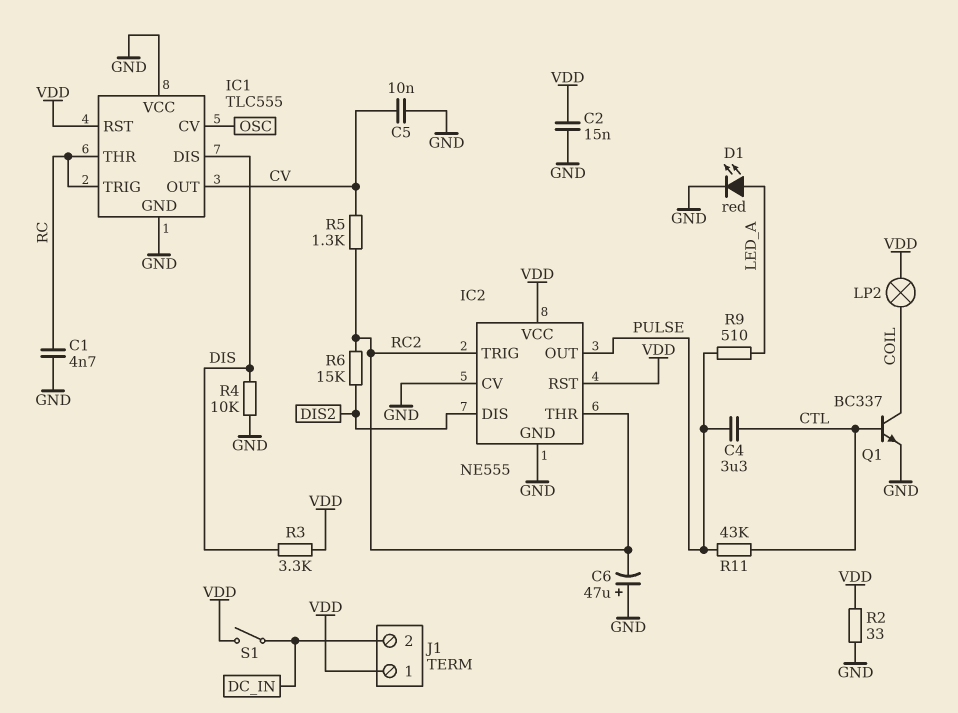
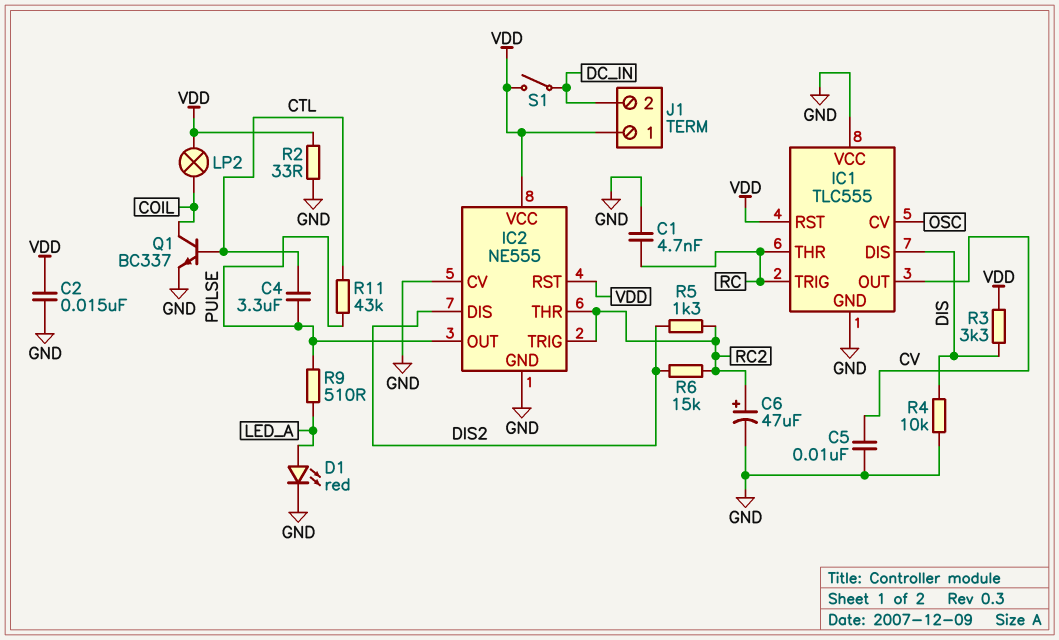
C6: 47uF (plus GND, minus RC2) -> 47uF (plus RC2, minus GND)
R5: 1.3k (CV, RC2) -> 1.3k (DIS2, RC2)

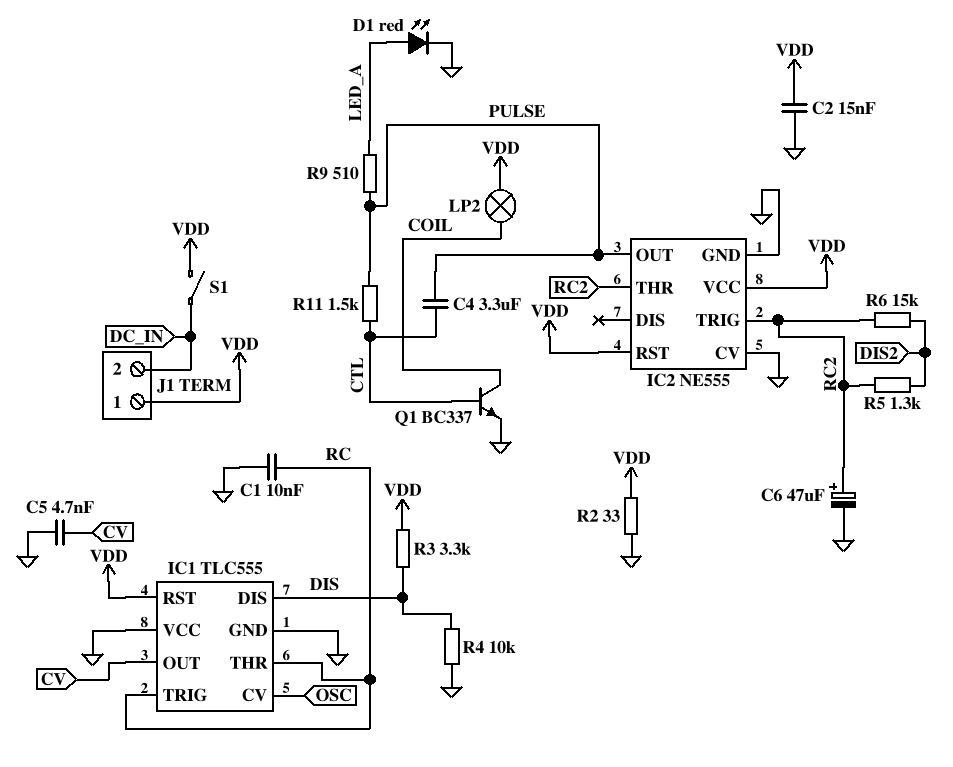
C1: 4.7nF (GND, RC) -> 10nF (GND, RC)
C5: 10nF (CV, GND) -> 4.7nF (CV, GND)
IC2 pin DIS: DIS2 -> none
R11: 43k (CTL, PULSE) -> 1.5k (CTL, PULSE)

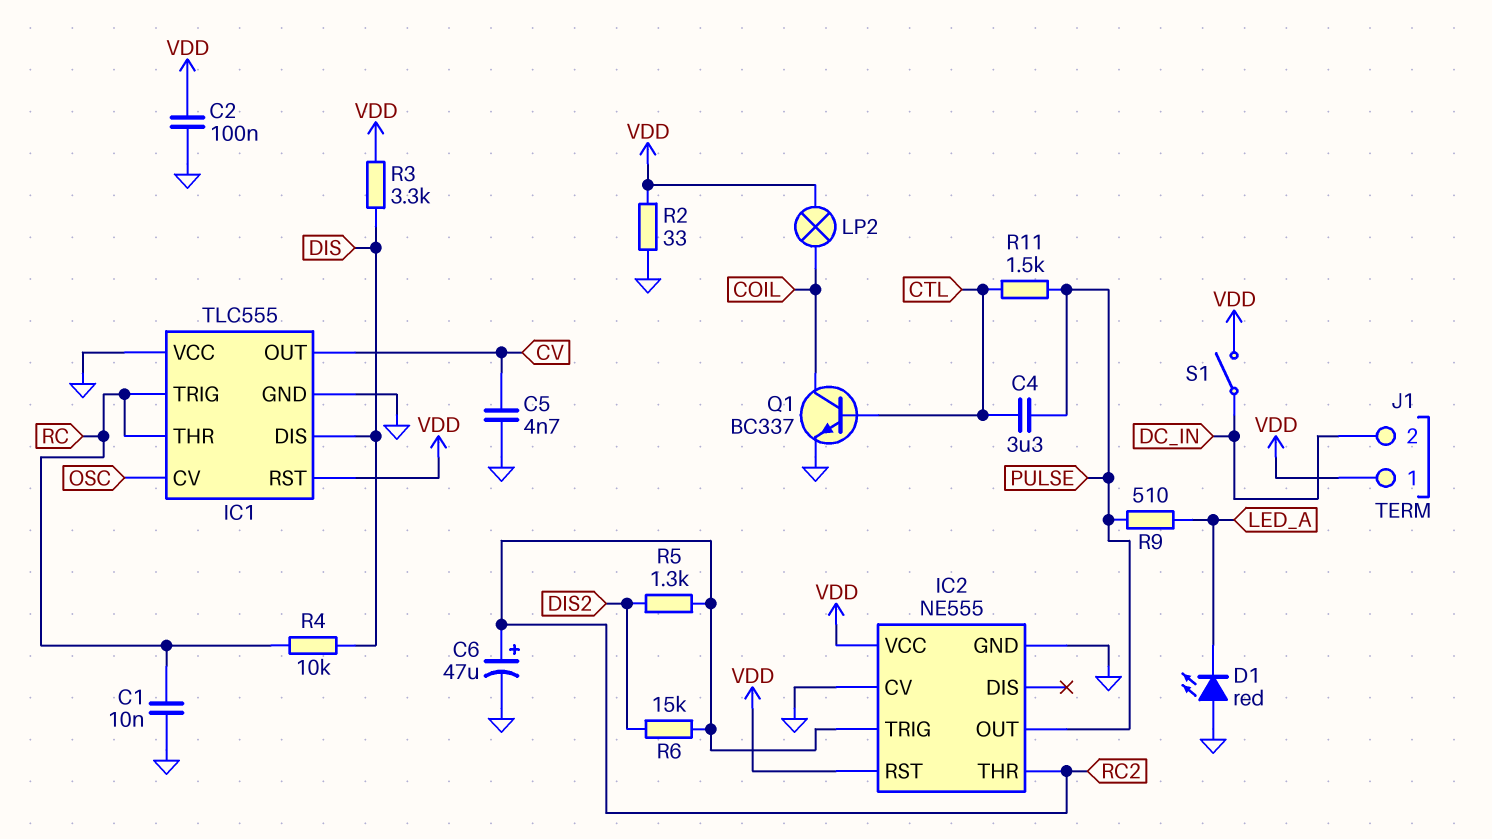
C2: 15nF (GND, VDD) -> 100nF (GND, VDD)
D1: LED red (A LED_A, K GND) -> LED red (A GND, K LED_A)
R4: 10k (DIS, GND) -> 10k (DIS, RC)

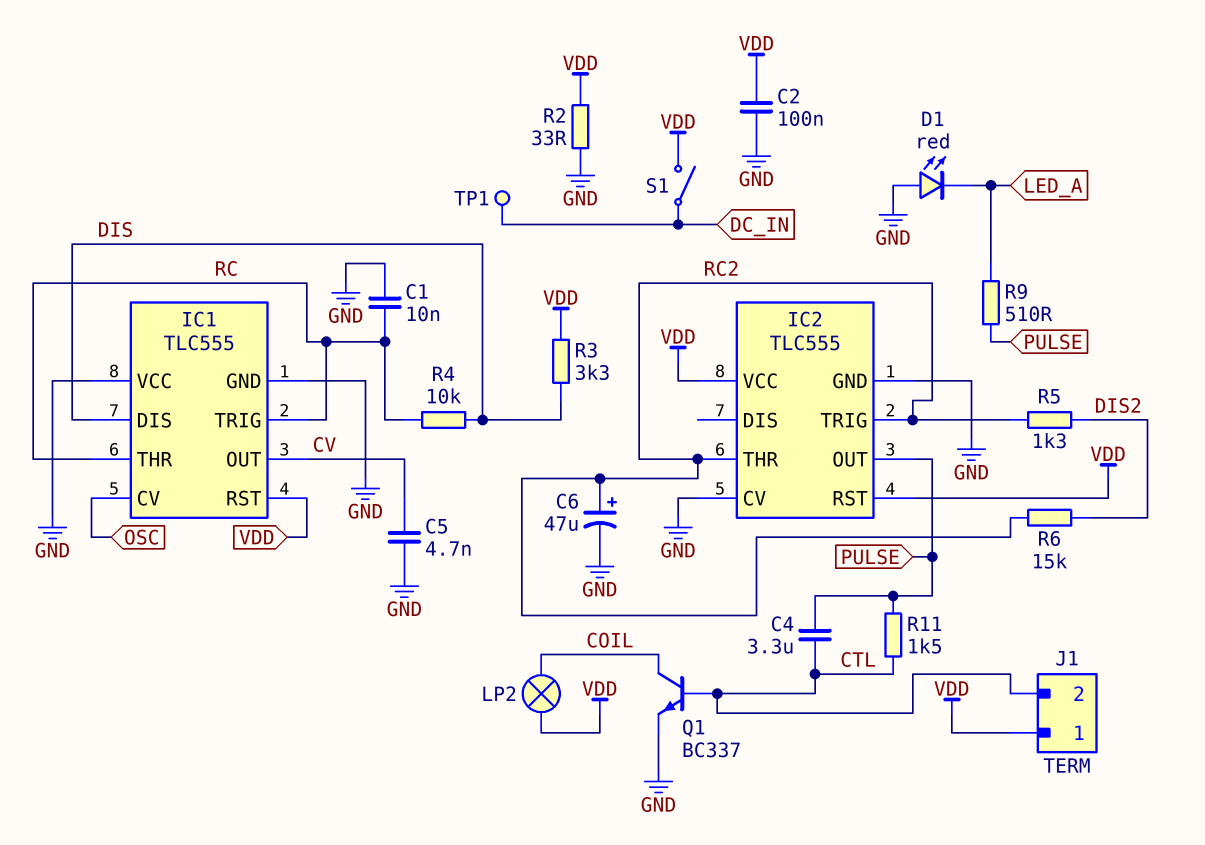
IC2: NE555 -> TLC555
J1 pin 2: DC_IN -> CTL
TP1: none -> test point (DC_IN)

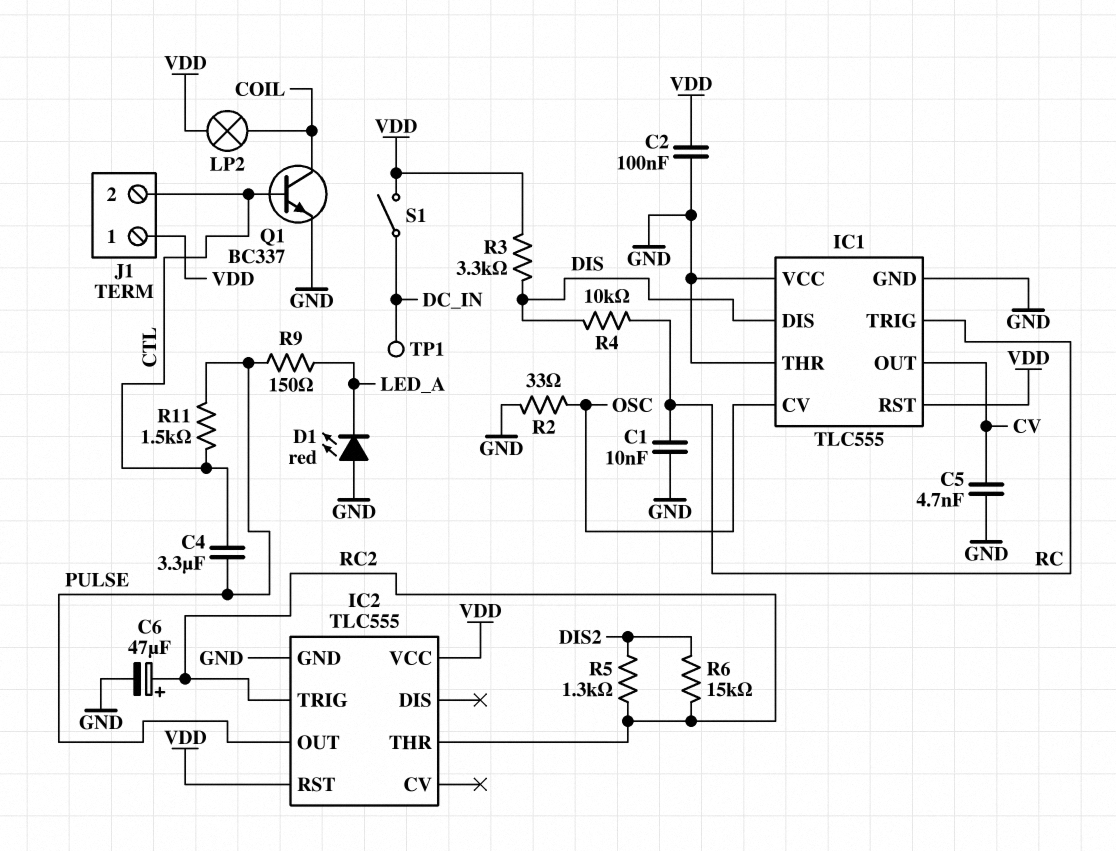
IC1 pin THR: RC -> GND
IC2 pin CV: GND -> none
R2: 33 (GND, VDD) -> 33 (GND, OSC)
R9: 510 (LED_A, PULSE) -> 150 (LED_A, PULSE)

